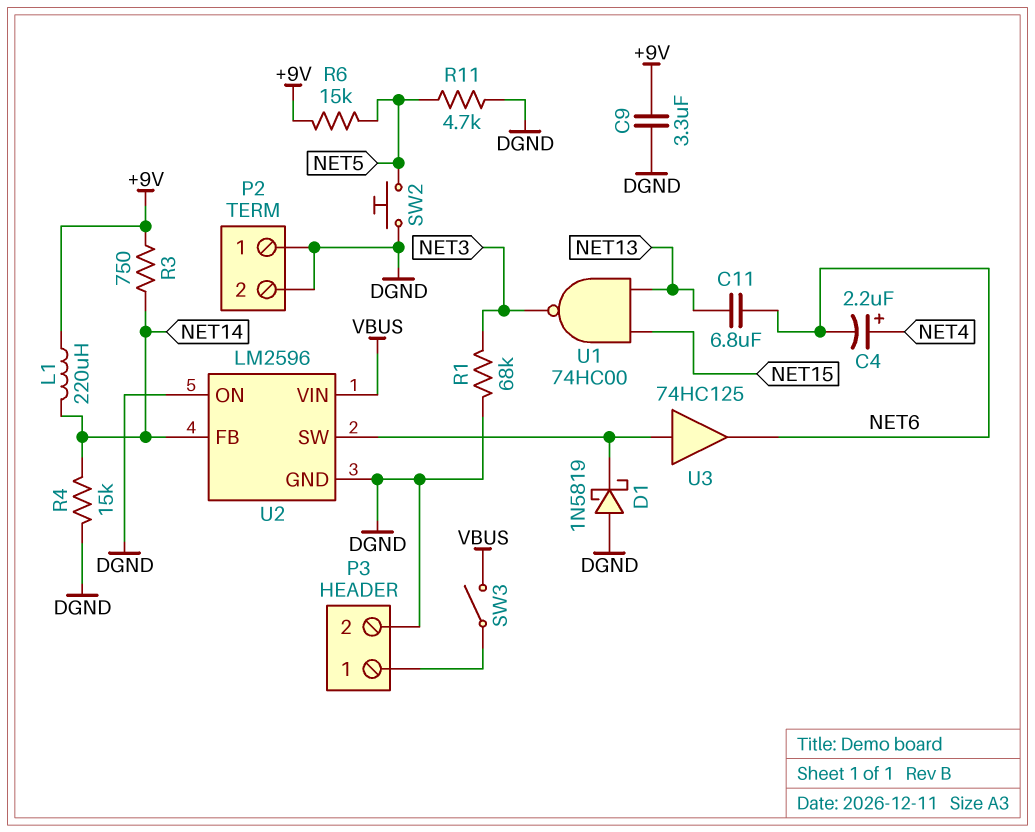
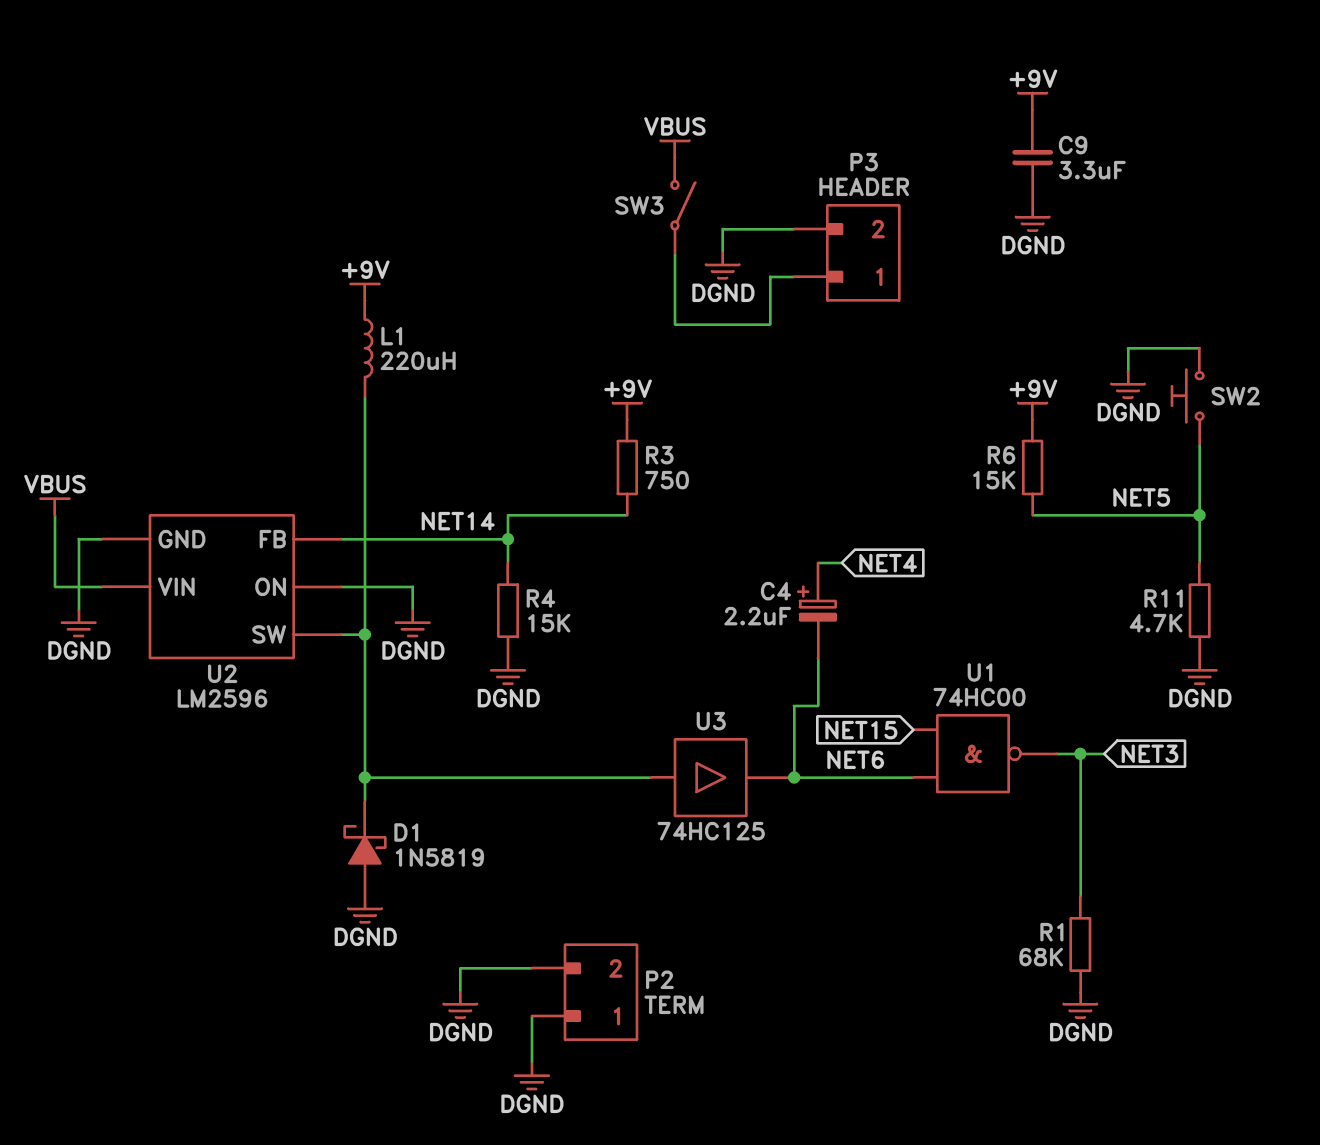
C11: 6.8uF (NET6, NET13) -> none
L1: 220uH (+9V, NET14) -> 220uH (+9V, U2/SW)
U1: NAND 74HC00 (in NET13, in NET15, out NET3) -> NAND 74HC00 (in NET6, in NET15, out NET3)

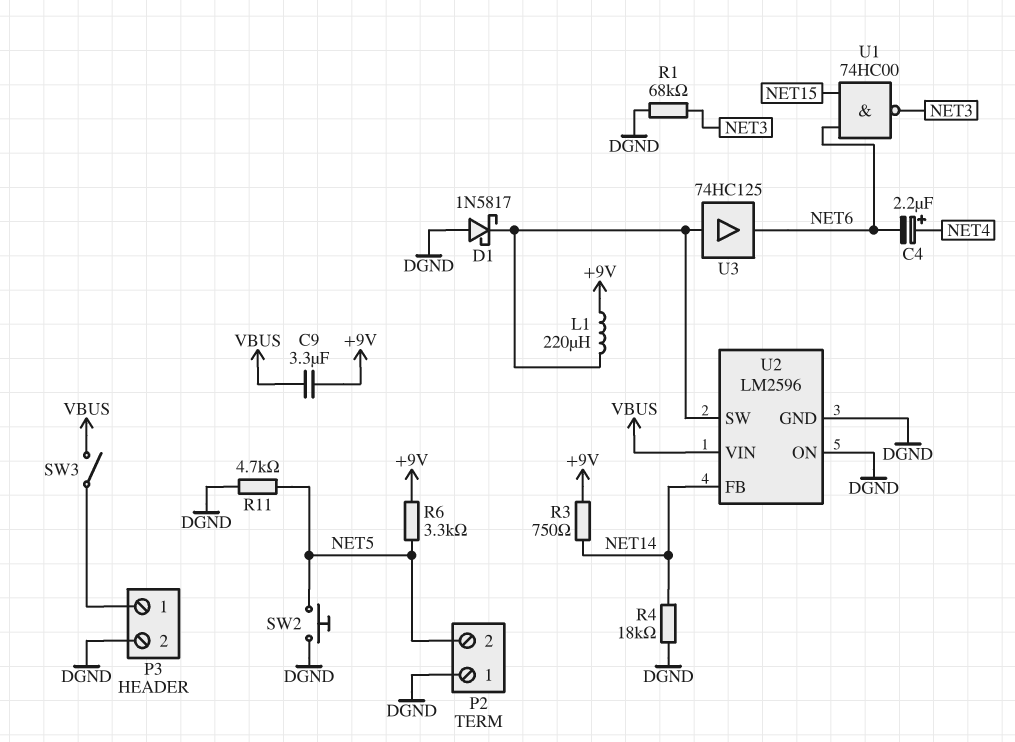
C9: 3.3uF (+9V, DGND) -> 3.3uF (+9V, VBUS)
D1: schottky 1N5819 (A DGND, K U2/SW) -> schottky 1N5817 (A DGND, K U2/SW)
P2 pin 2: DGND -> NET5
R4: 15k (DGND, NET14) -> 18k (DGND, NET14)
R6: 15k (+9V, NET5) -> 3.3k (+9V, NET5)

